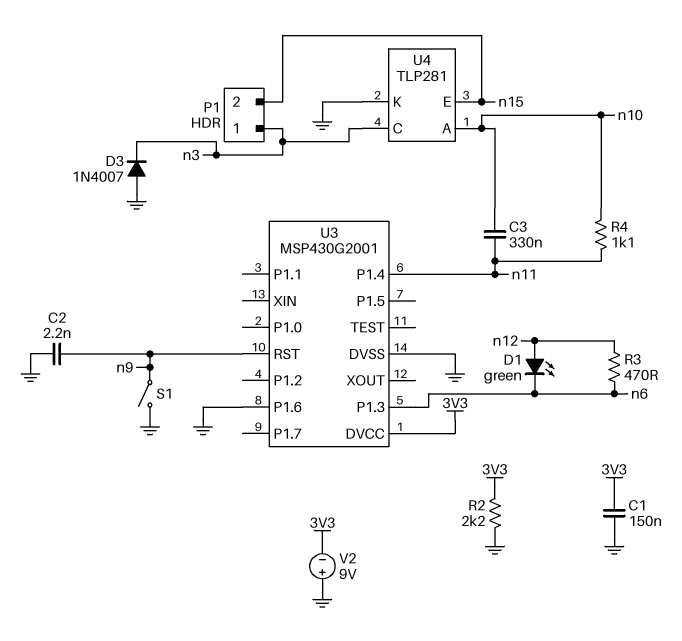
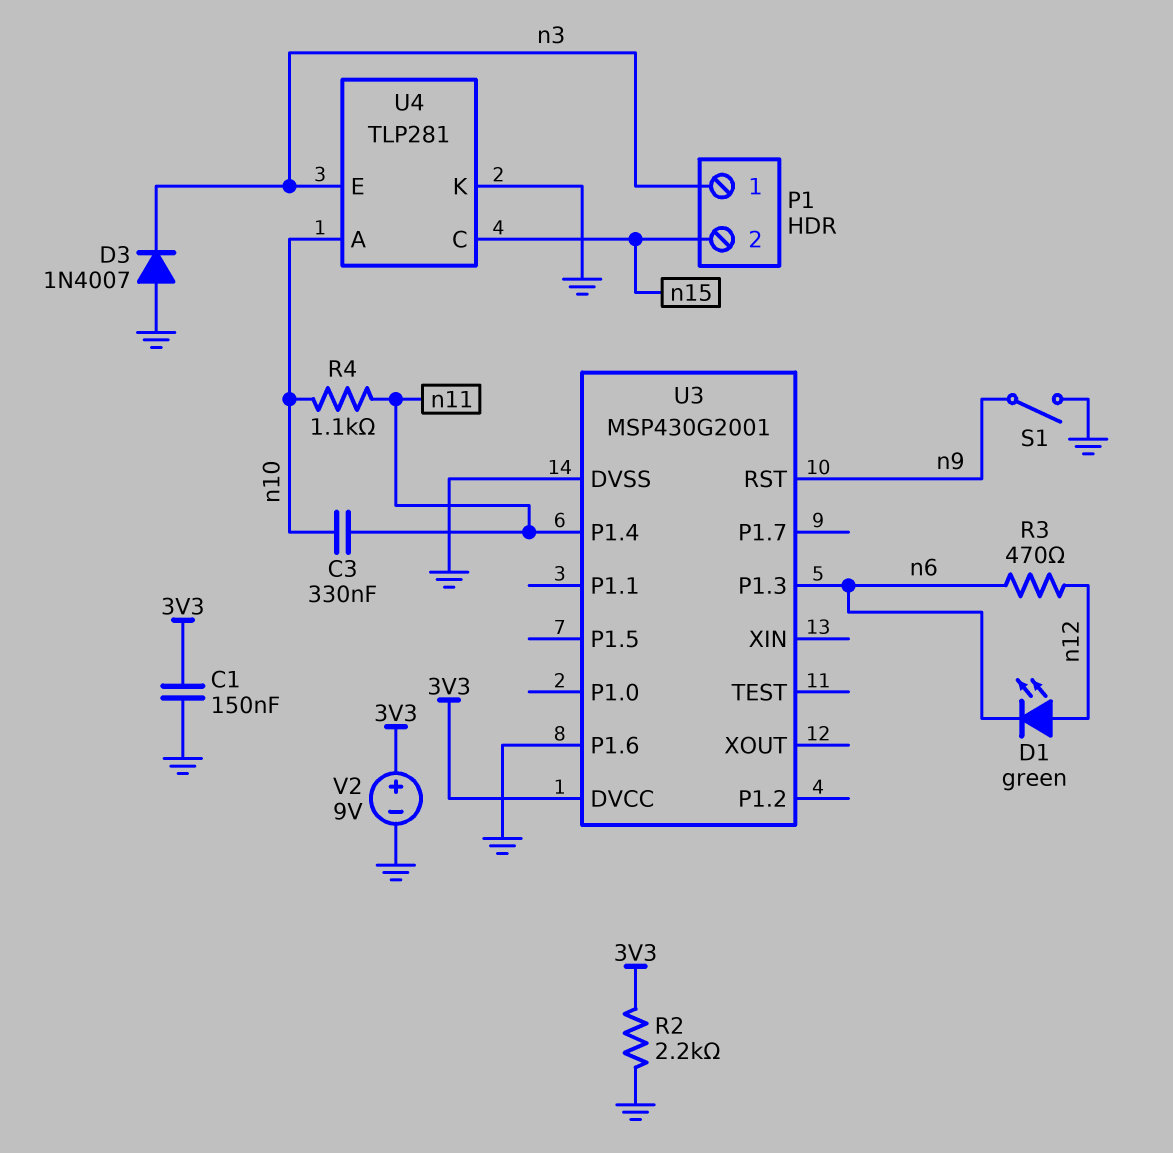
C2: 2.2nF (GND, n9) -> none
U4 pin C: n3 -> n15
U4 pin E: n15 -> n3
V2: 9V (plus GND, minus 3V3) -> 9V (plus 3V3, minus GND)

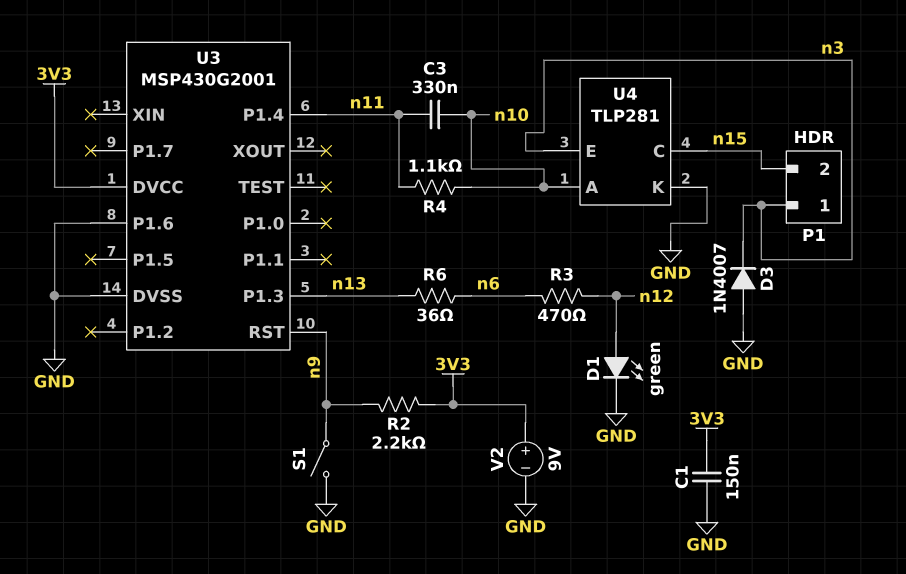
D1: LED green (A n12, K n6) -> LED green (A n12, K GND)
R2: 2.2k (3V3, GND) -> 2.2k (3V3, n9)
R6: none -> 36 (n6, n13)
U3 pin P1.3: n6 -> n13

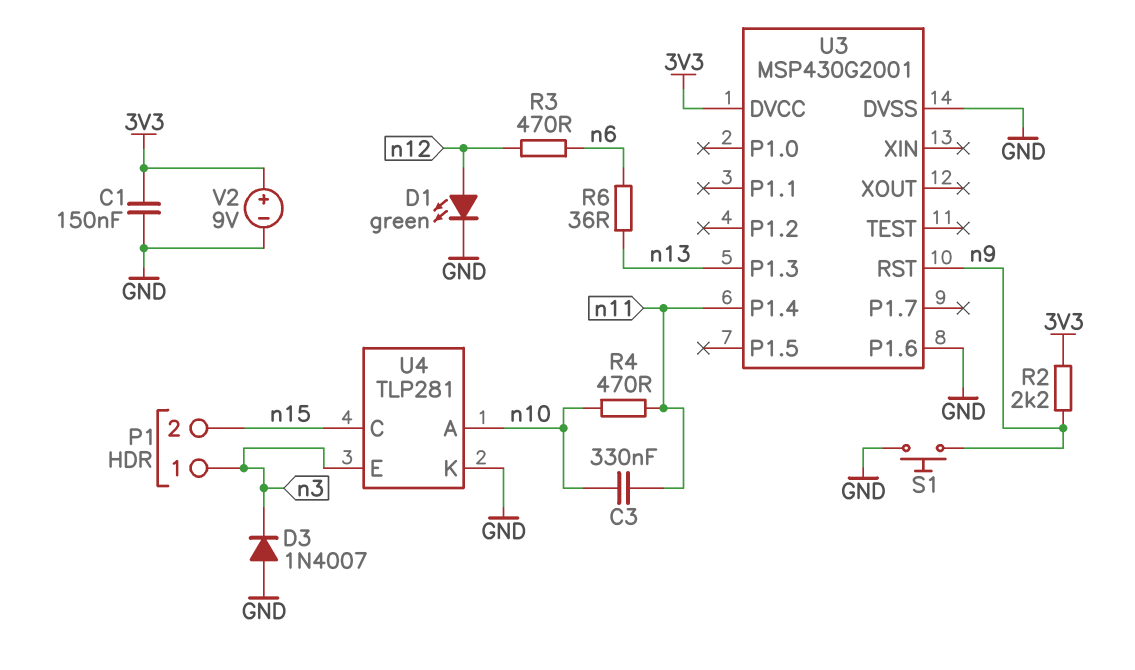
R4: 1.1k (n10, n11) -> 470 (n10, n11)
S1: switch (GND, n9) -> button (GND, n9)

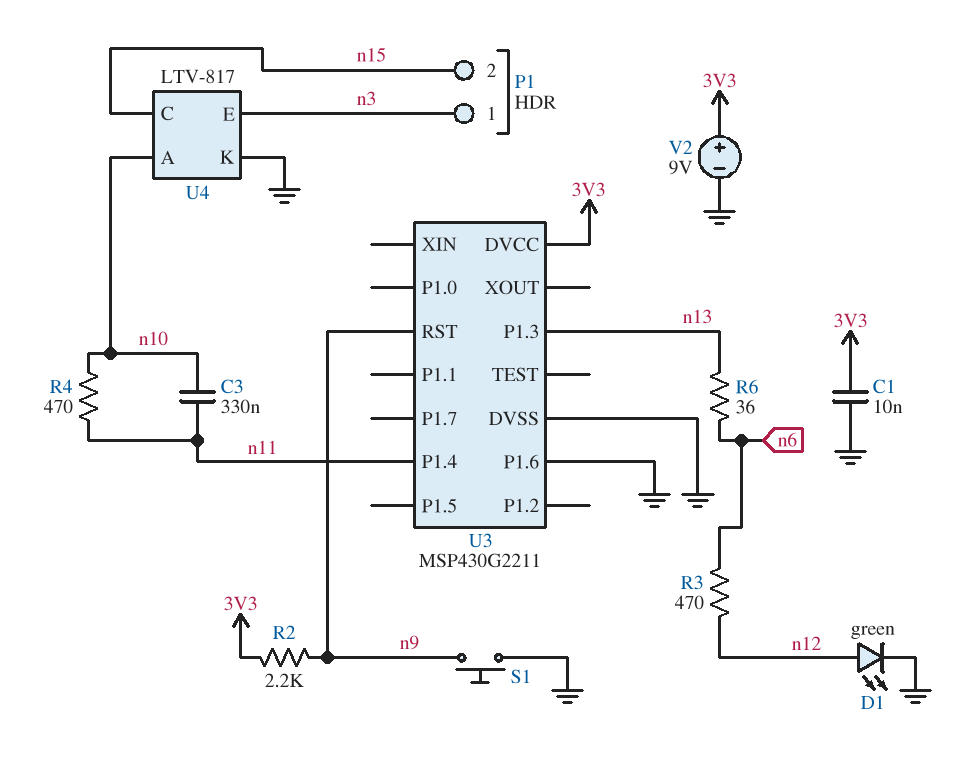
C1: 150nF (3V3, GND) -> 10nF (3V3, GND)
D3: diode 1N4007 (A GND, K n3) -> none
U3: MSP430G2001 -> MSP430G2211
U4: TLP281 -> LTV-817

